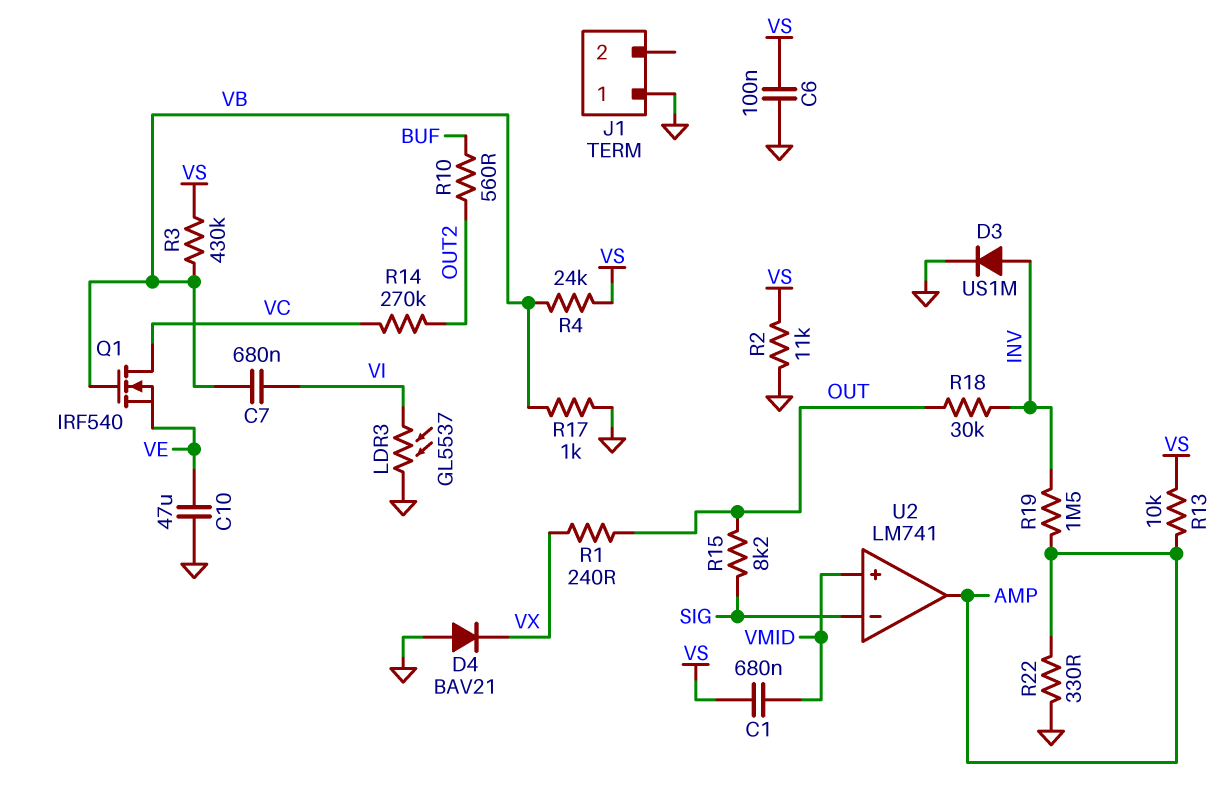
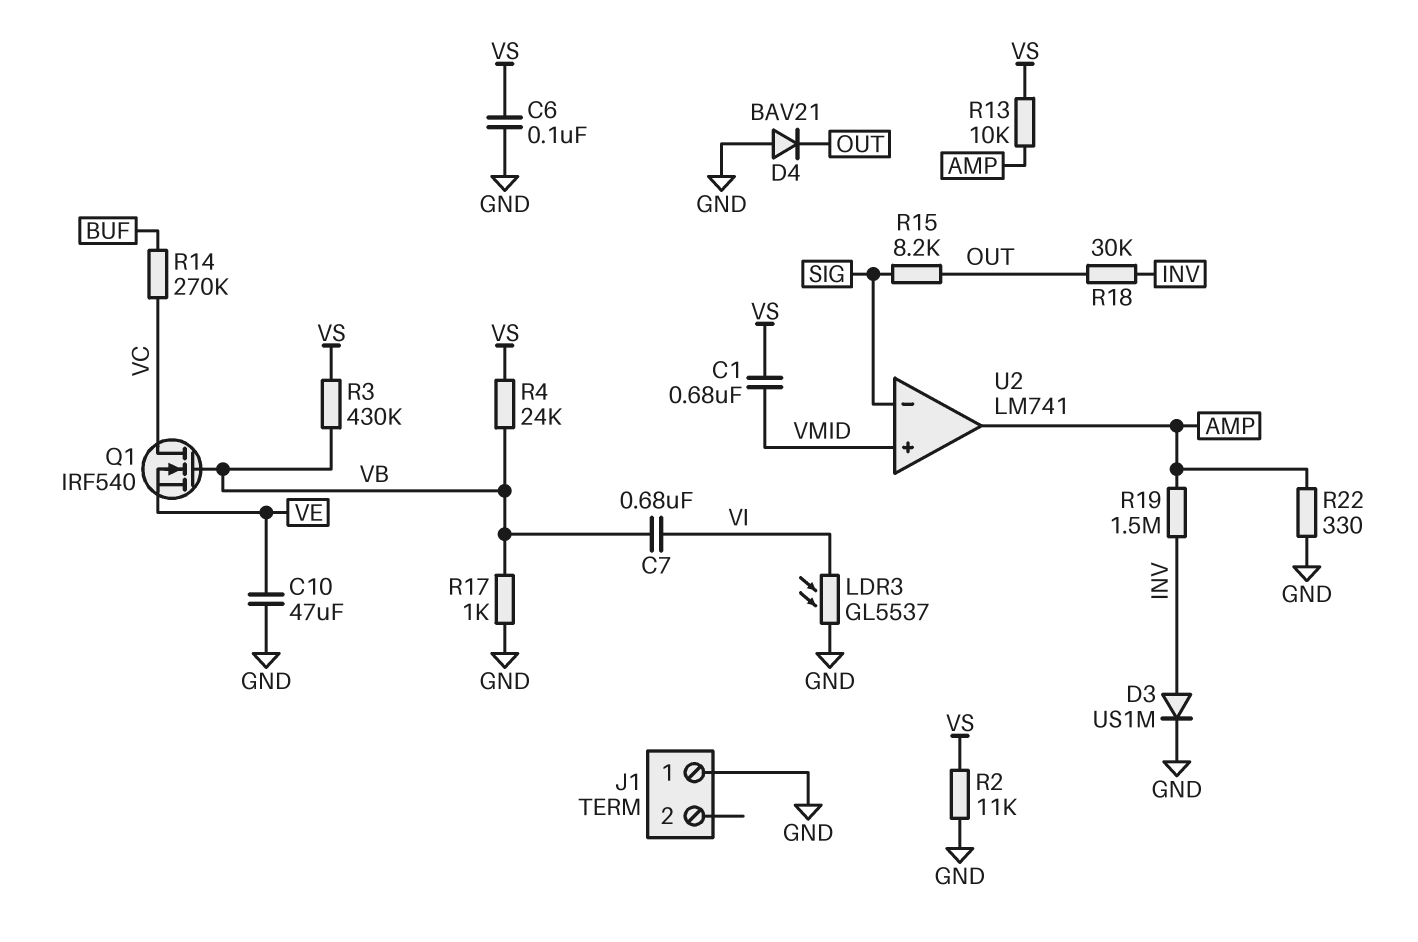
D4: diode BAV21 (A GND, K VX) -> diode BAV21 (A GND, K OUT)
R1: 240 (OUT, VX) -> none
R10: 560 (BUF, OUT2) -> none
R14: 270k (OUT2, VC) -> 270k (BUF, VC)

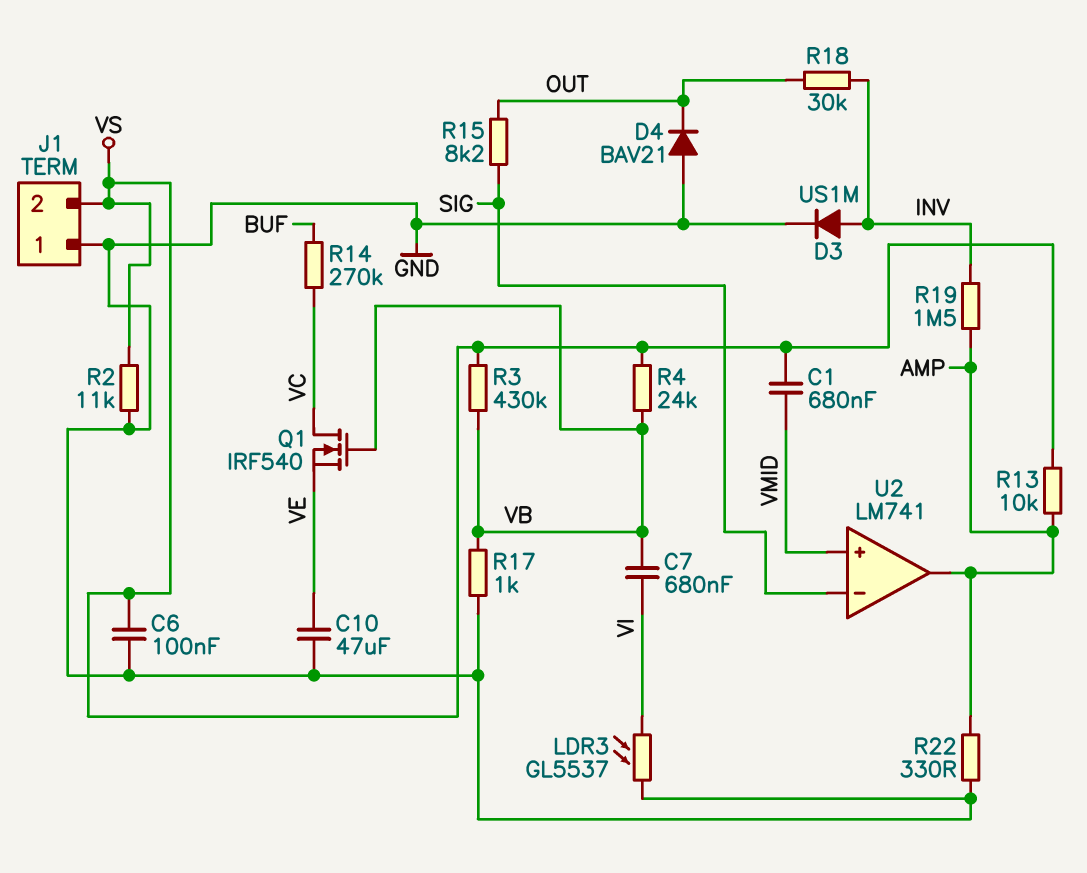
J1 pin 2: none -> VS

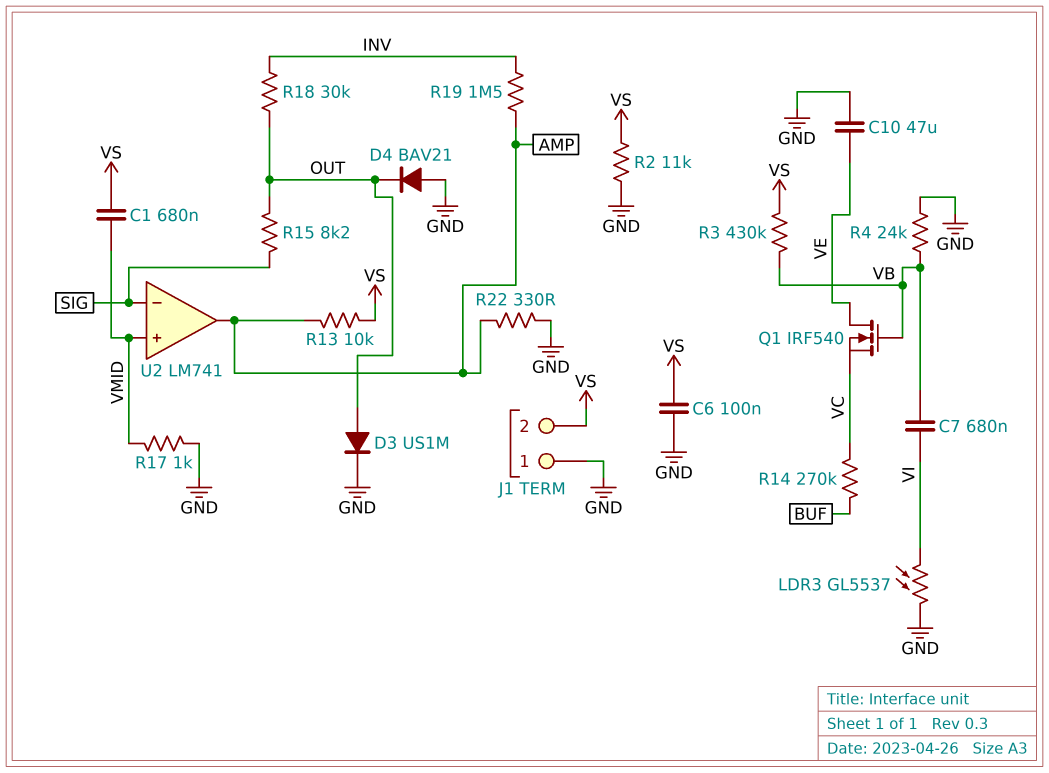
D3: diode US1M (A INV, K GND) -> diode US1M (A OUT, K GND)
Q1: NMOS IRF540 (G VB, D VC, S VE) -> NMOS IRF540 (G VB, D VE, S VC)
R4: 24k (VB, VS) -> 24k (GND, VB)
R17: 1k (GND, VB) -> 1k (GND, VMID)

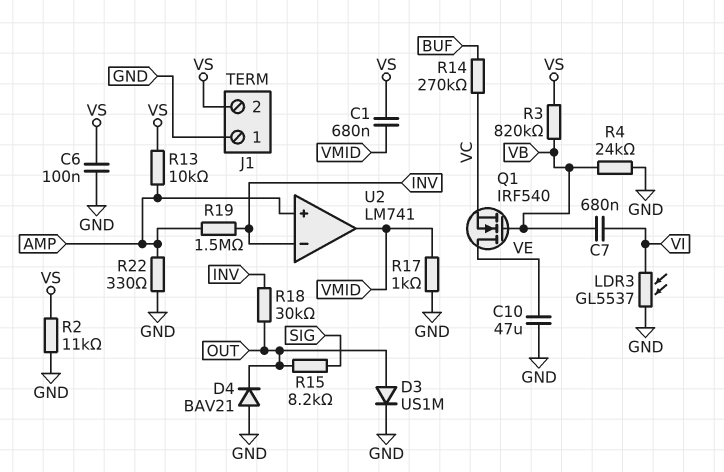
R3: 430k (VB, VS) -> 820k (VB, VS)
U2 pin in+: VMID -> AMP
U2 pin in-: SIG -> INV
U2 pin out: AMP -> VMID

